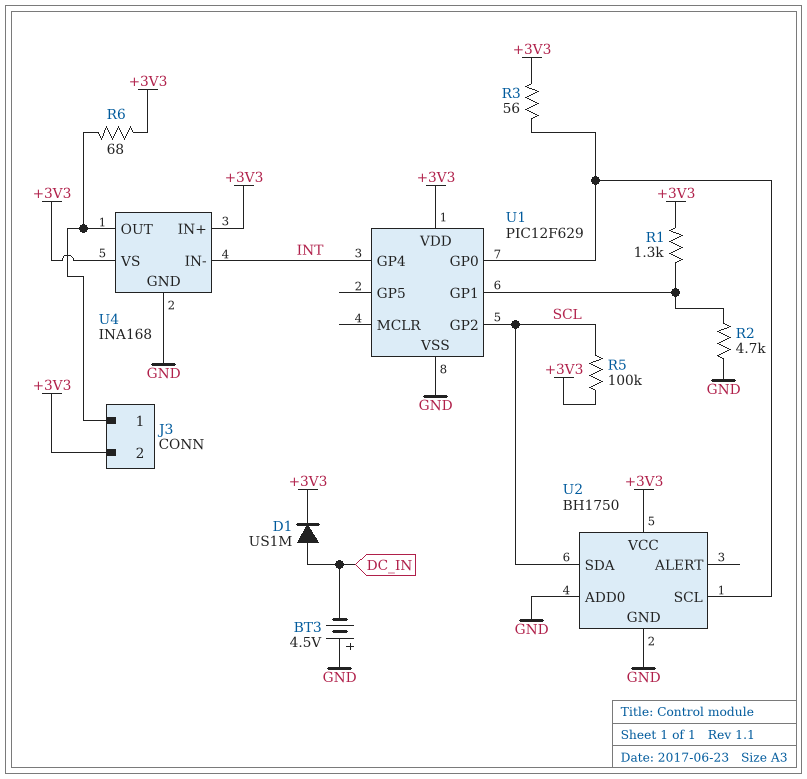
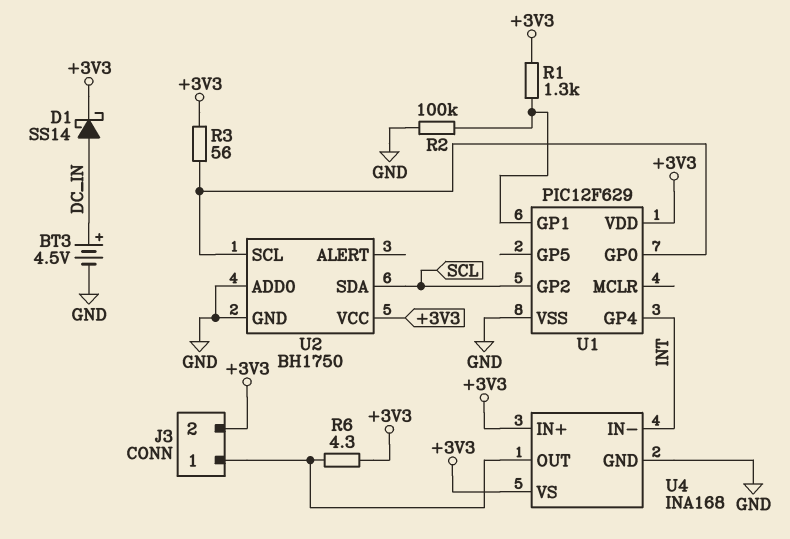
BT3: 4.5V (plus GND, minus DC_IN) -> 4.5V (plus DC_IN, minus GND)
D1: diode US1M (A DC_IN, K +3V3) -> schottky SS14 (A DC_IN, K +3V3)
R2: 4.7k (GND, U1/GP1) -> 100k (GND, U1/GP1)
R5: 100k (+3V3, SCL) -> none
R6: 68 (+3V3, J3/1) -> 4.3 (+3V3, J3/1)

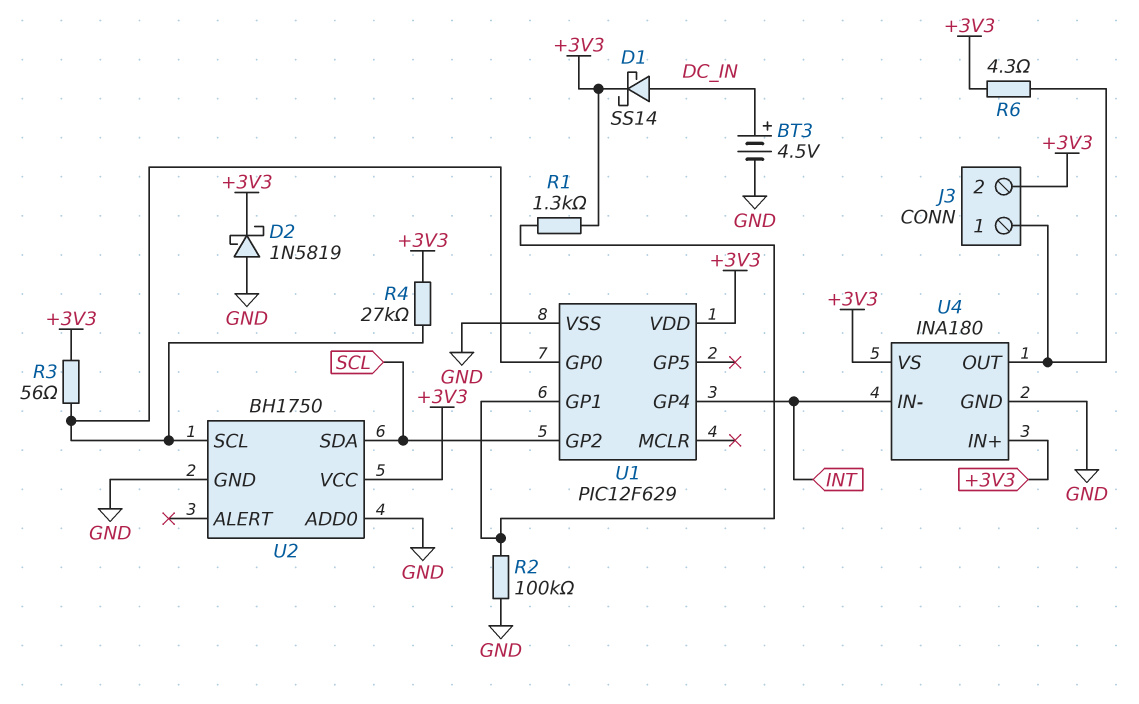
D2: none -> schottky 1N5819 (A GND, K +3V3)
R4: none -> 27k (+3V3, U1/GP0)
U4: INA168 -> INA180

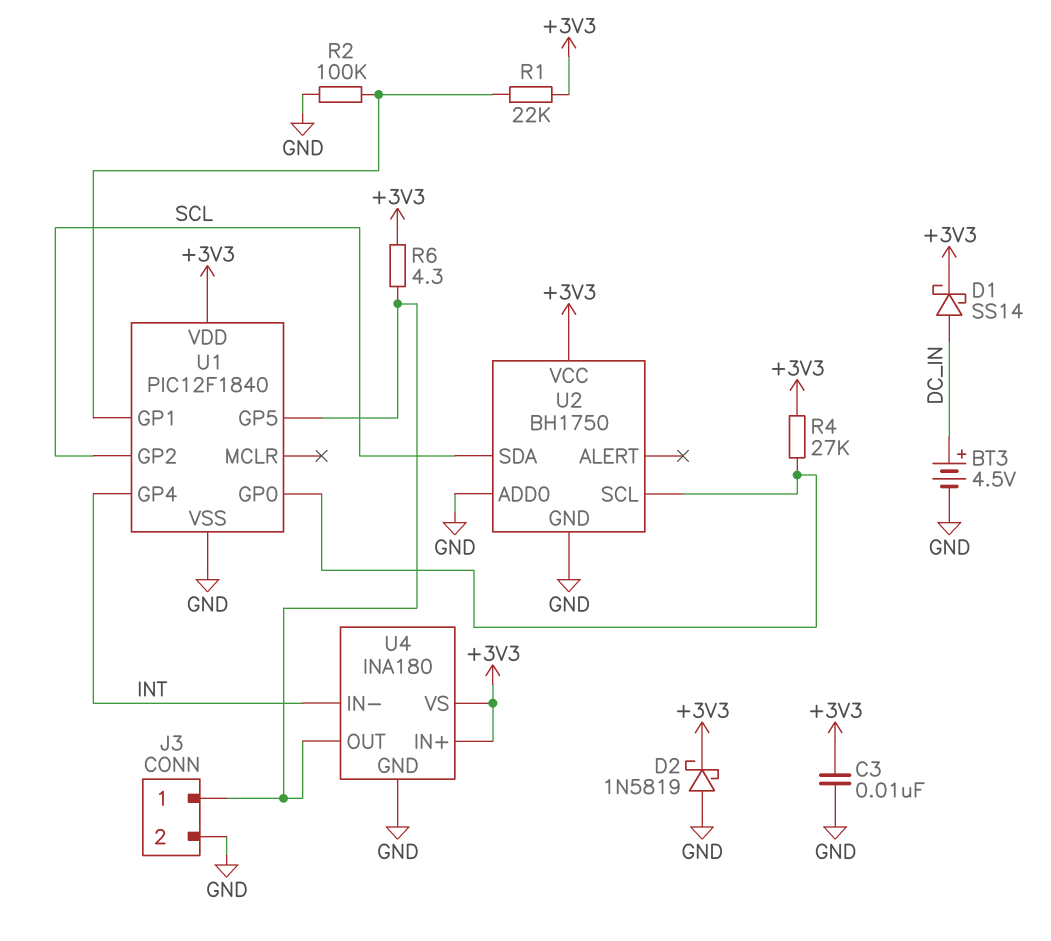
C3: none -> 10nF (+3V3, GND)
J3 pin 2: +3V3 -> GND
R1: 1.3k (+3V3, U1/GP1) -> 22k (+3V3, U1/GP1)
R3: 56 (+3V3, U1/GP0) -> none
U1: PIC12F629 -> PIC12F1840
U1 pin GP5: none -> J3/1

